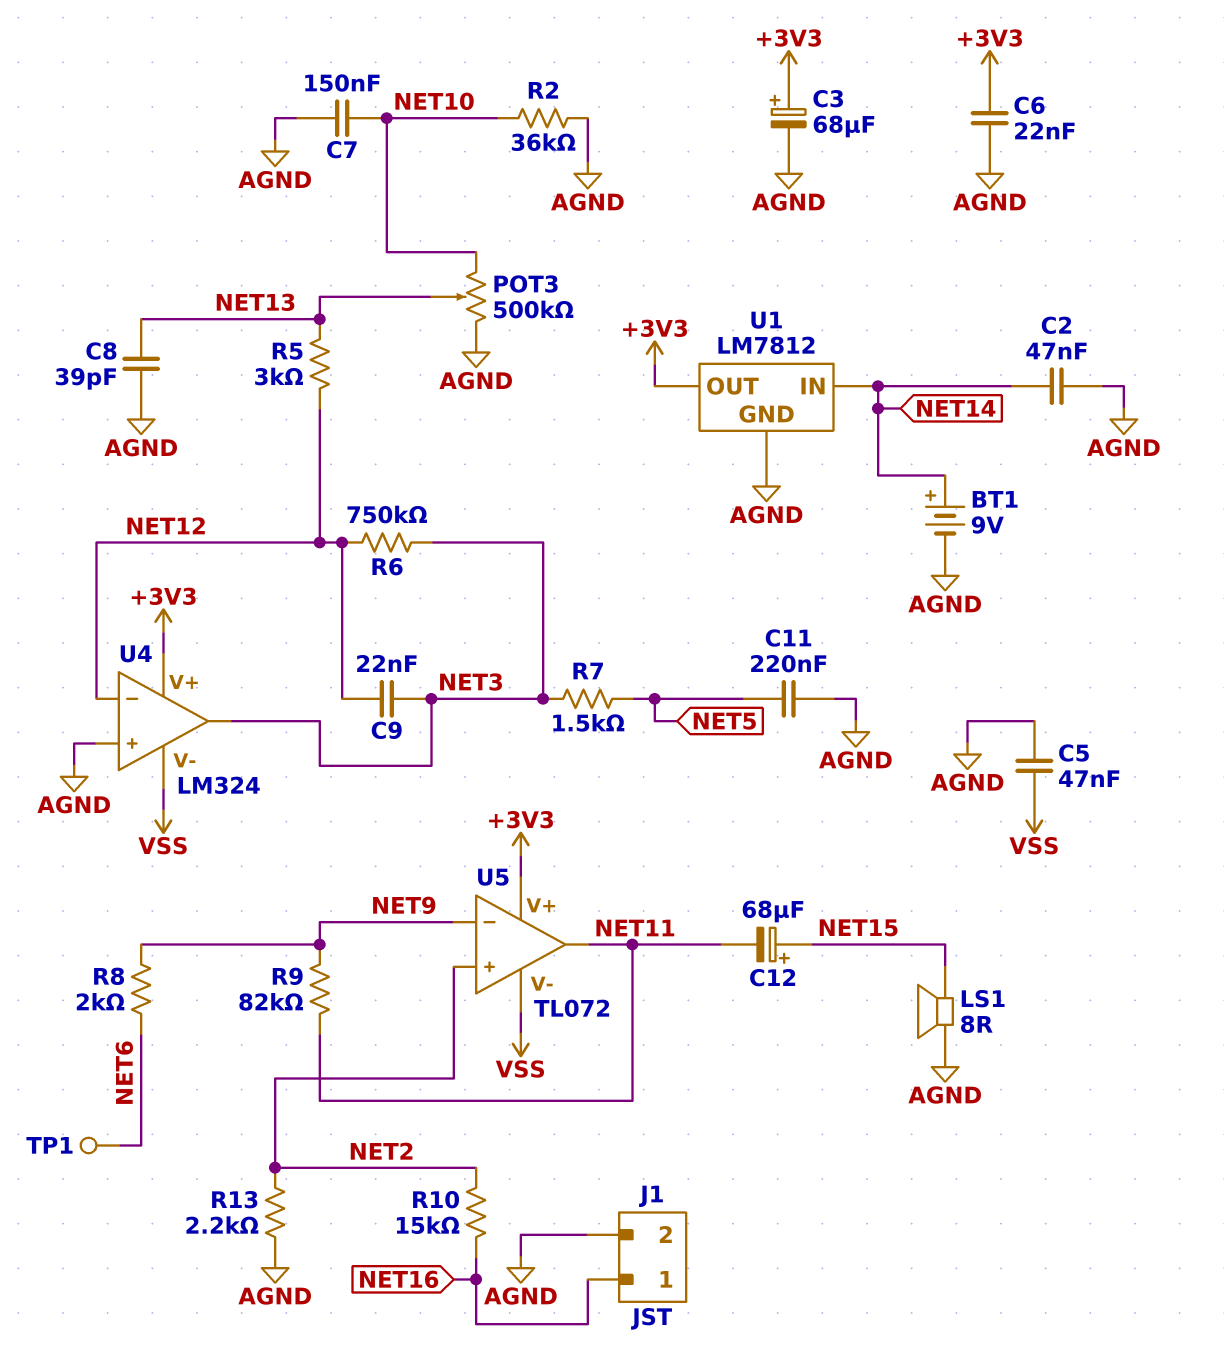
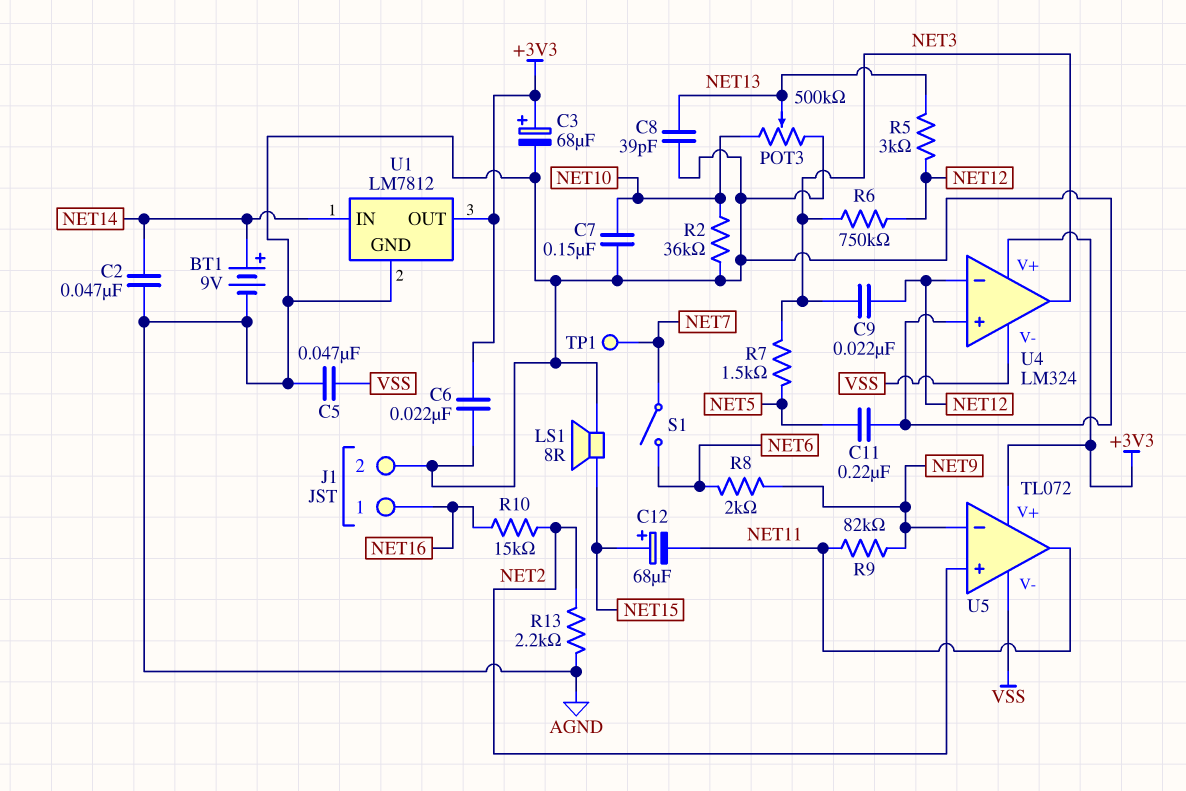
S1: none -> switch (NET6, NET7)
TP1: test point (NET6) -> test point (NET7)

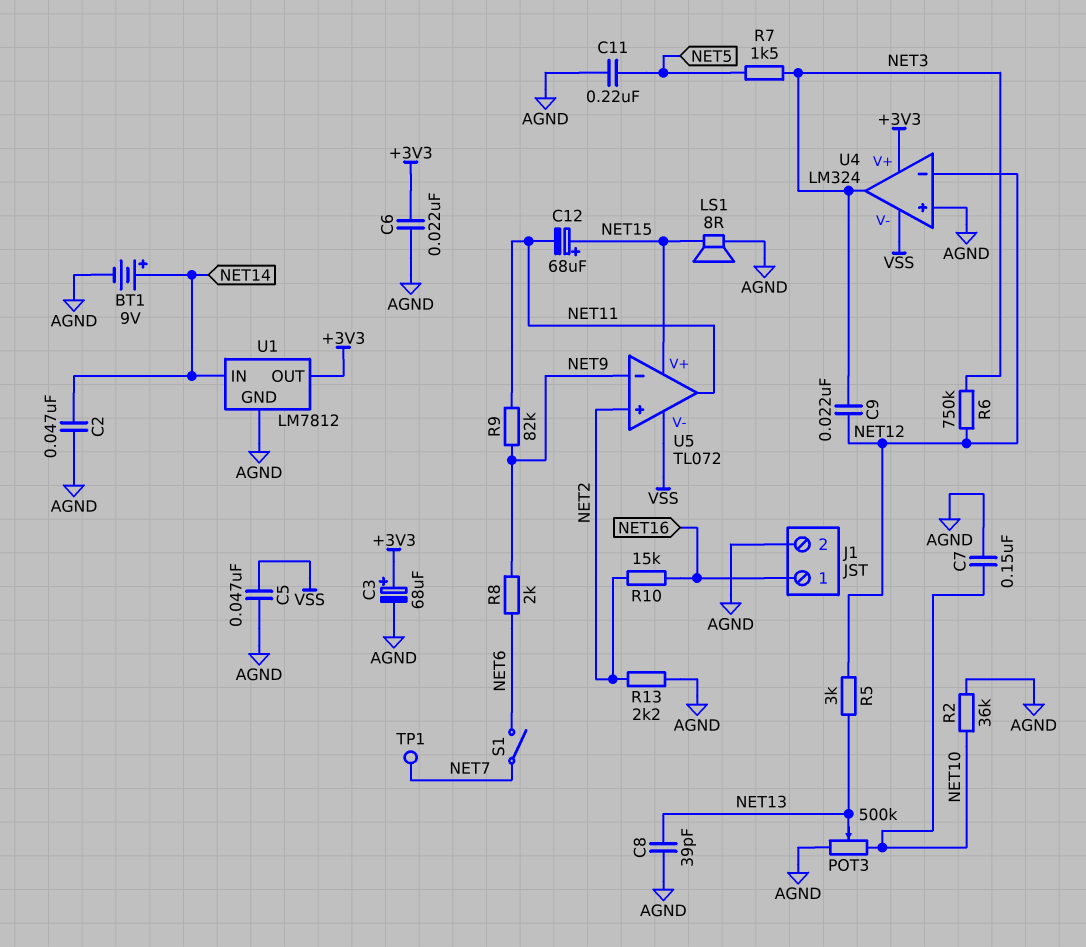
U5 pin V+: +3V3 -> NET15

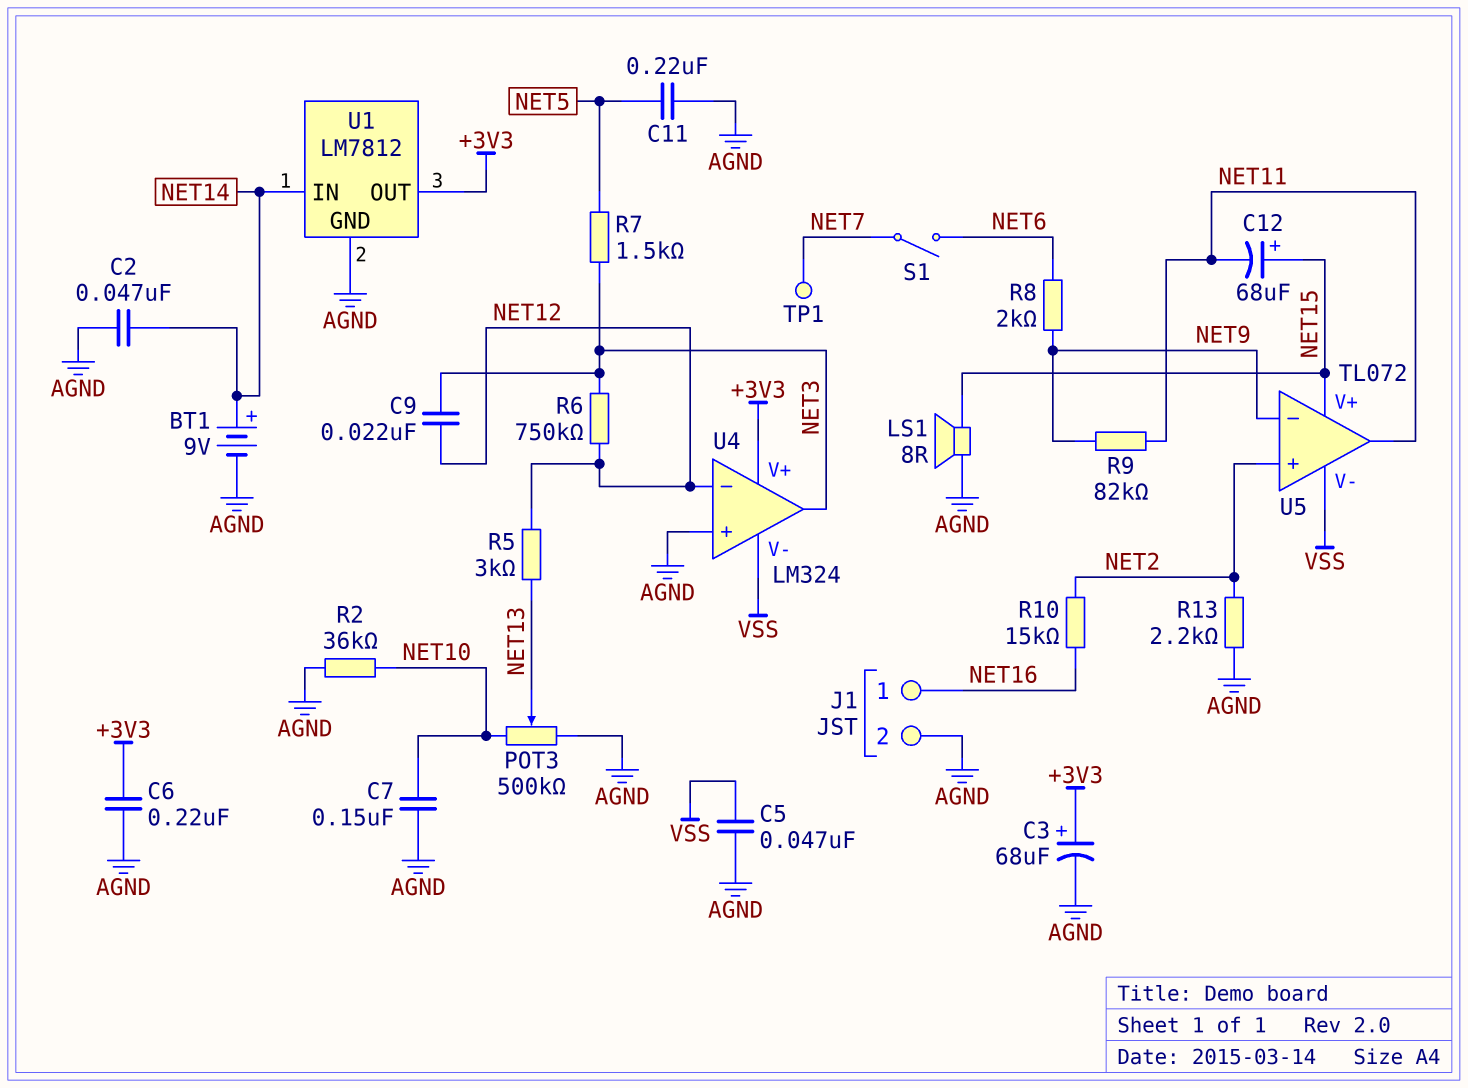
C6: 22nF (+3V3, AGND) -> 220nF (+3V3, AGND)
C8: 39pF (AGND, NET13) -> none

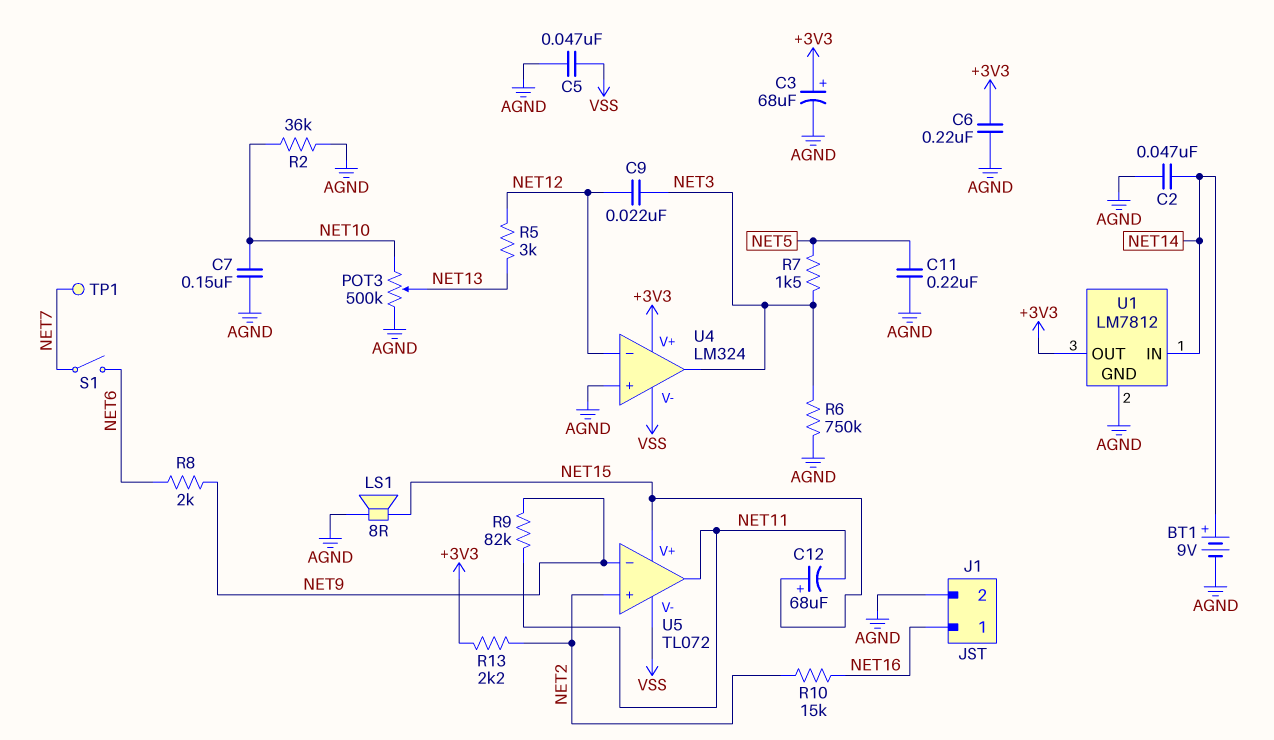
R6: 750k (NET3, NET12) -> 750k (AGND, NET3)
R13: 2.2k (AGND, NET2) -> 2.2k (+3V3, NET2)

